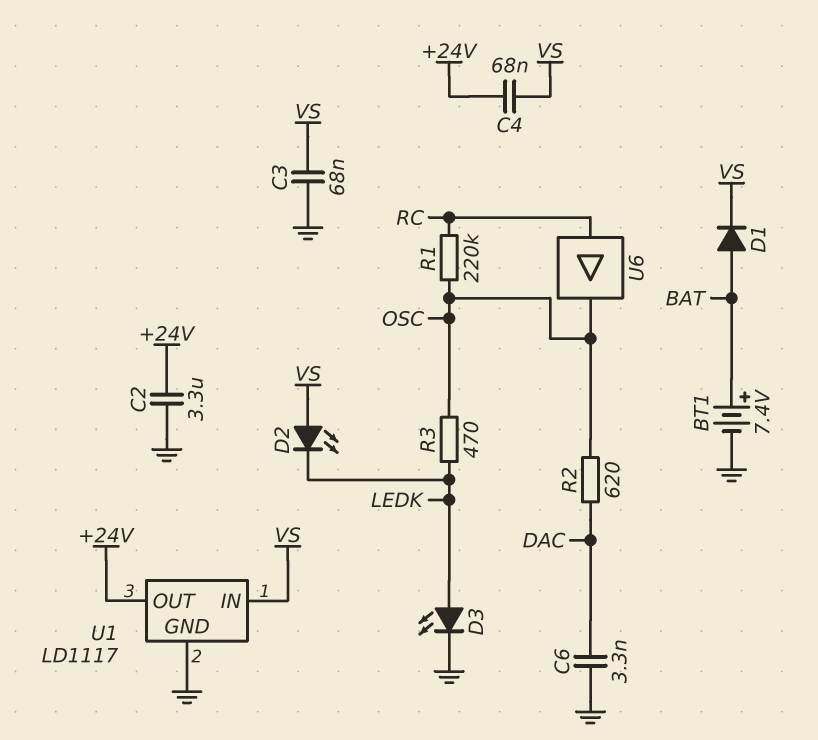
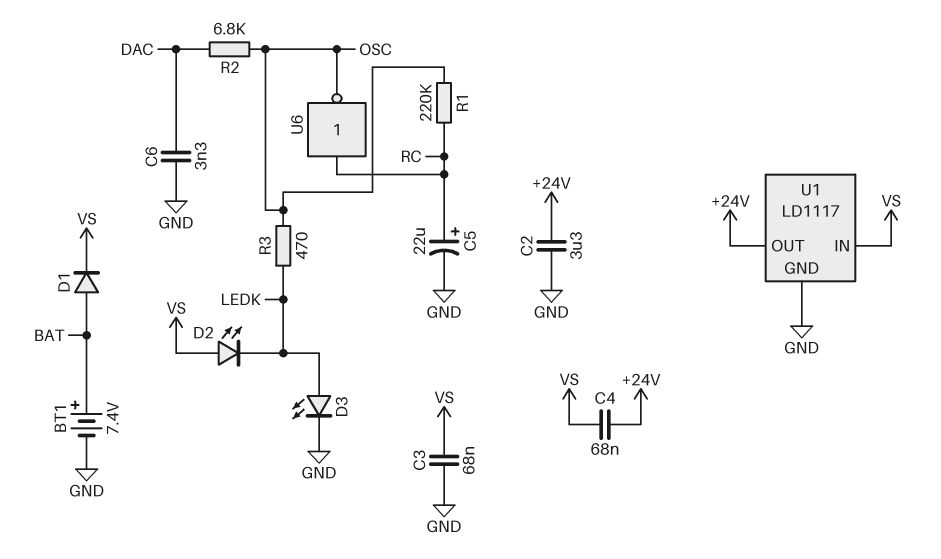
C5: none -> 22uF (plus RC, minus GND)
R2: 620 (DAC, OSC) -> 6.8k (DAC, OSC)
U6: buffer (in RC, out OSC) -> NOT (in RC, out OSC)

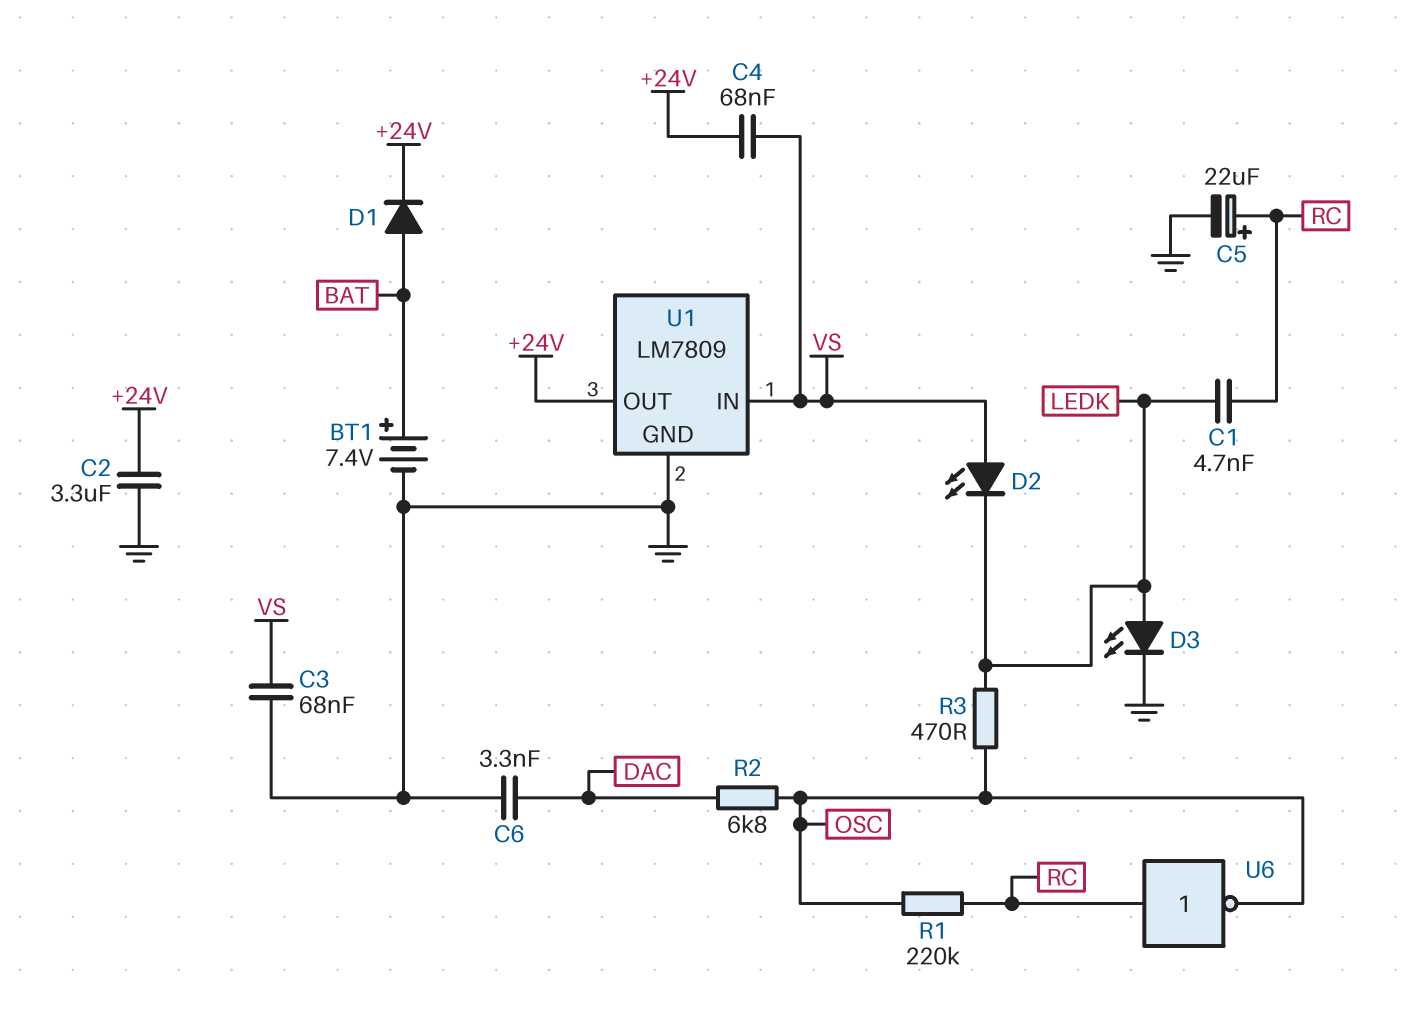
C1: none -> 4.7nF (LEDK, RC)
D1: diode (A BAT, K VS) -> diode (A BAT, K +24V)
U1: LD1117 -> LM7809

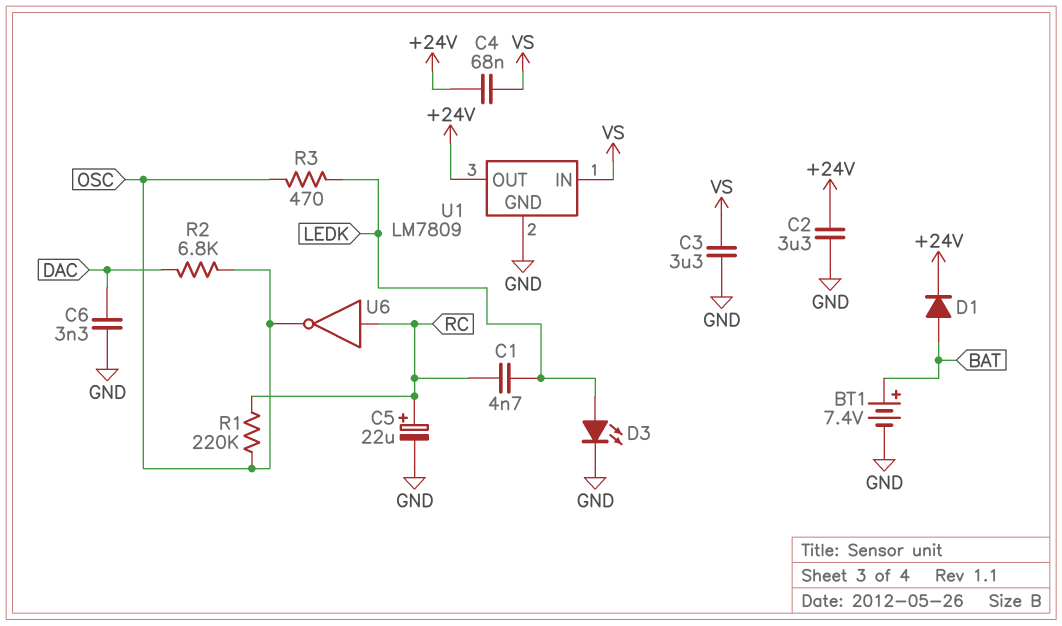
C3: 68nF (GND, VS) -> 3.3uF (GND, VS)
D2: LED (A VS, K LEDK) -> none

